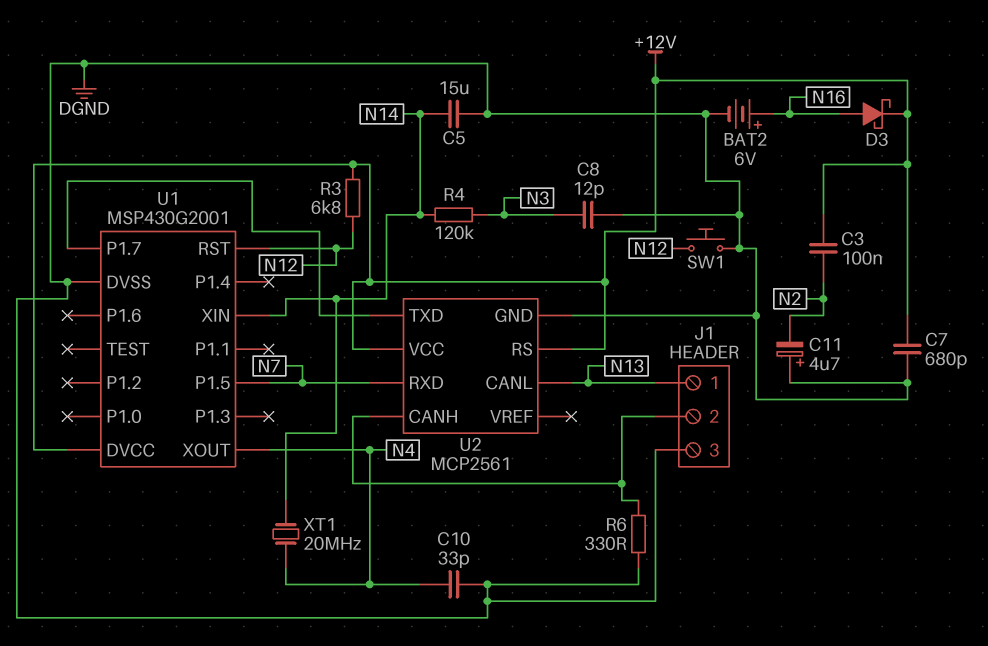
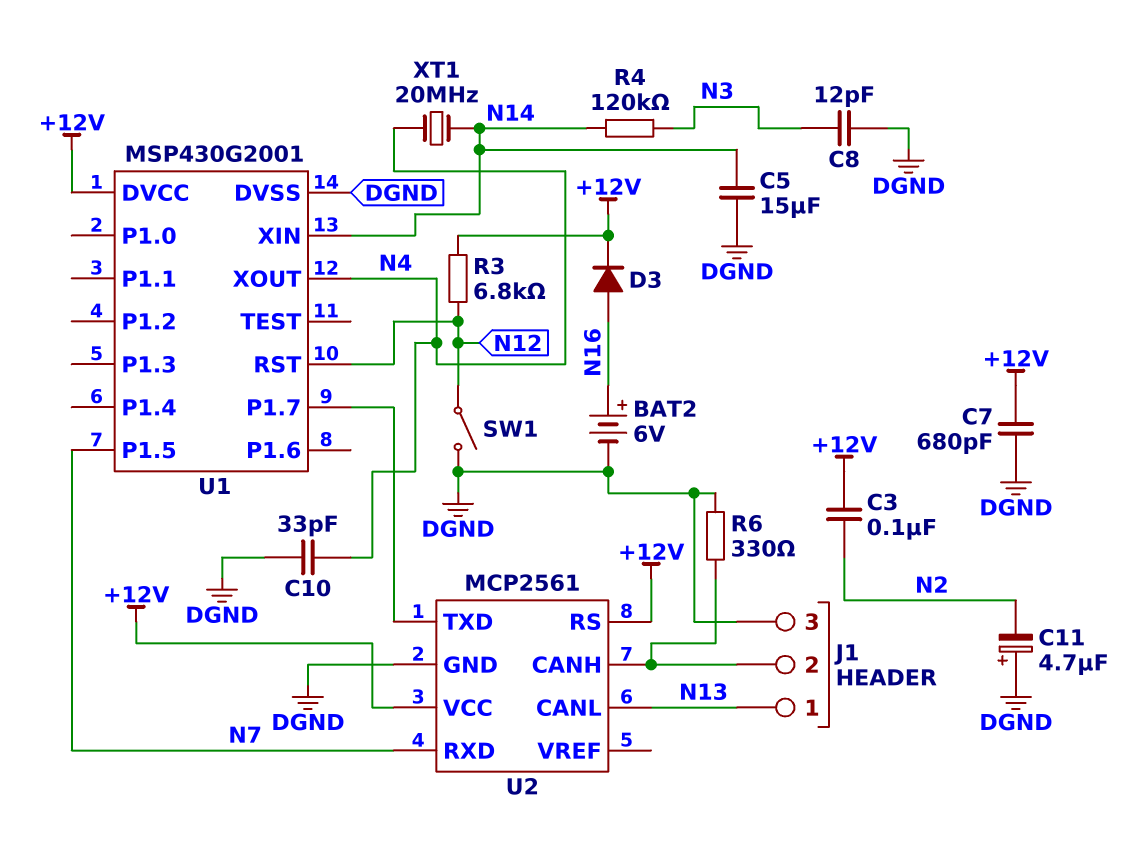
D3: schottky (A N16, K +12V) -> diode (A N16, K +12V)
SW1: button (DGND, N12) -> switch (DGND, N12)

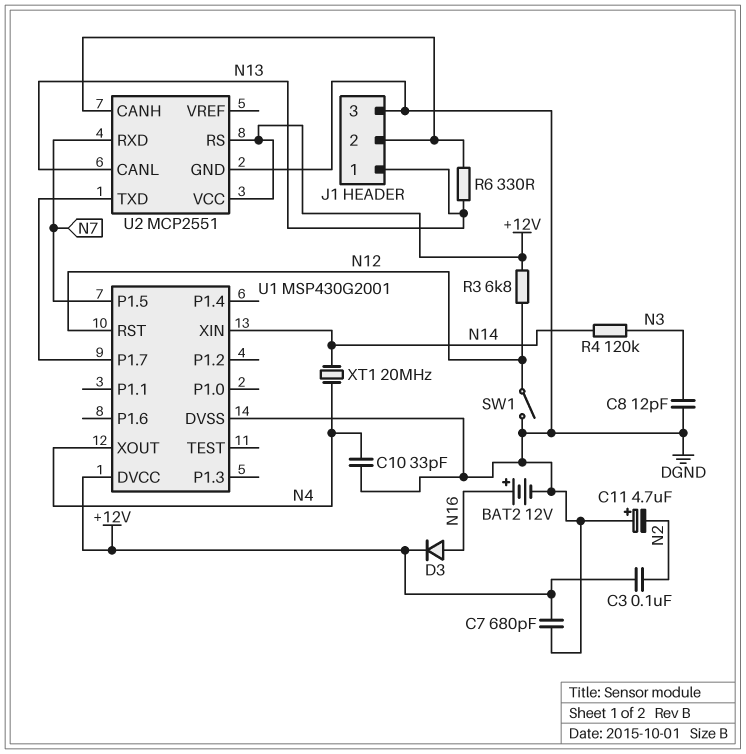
BAT2: 6V (plus N16, minus DGND) -> 12V (plus N16, minus DGND)
C5: 15uF (DGND, N14) -> none
R6: 330 (DGND, J1/2) -> 330 (J1/2, N13)
U2: MCP2561 -> MCP2551

